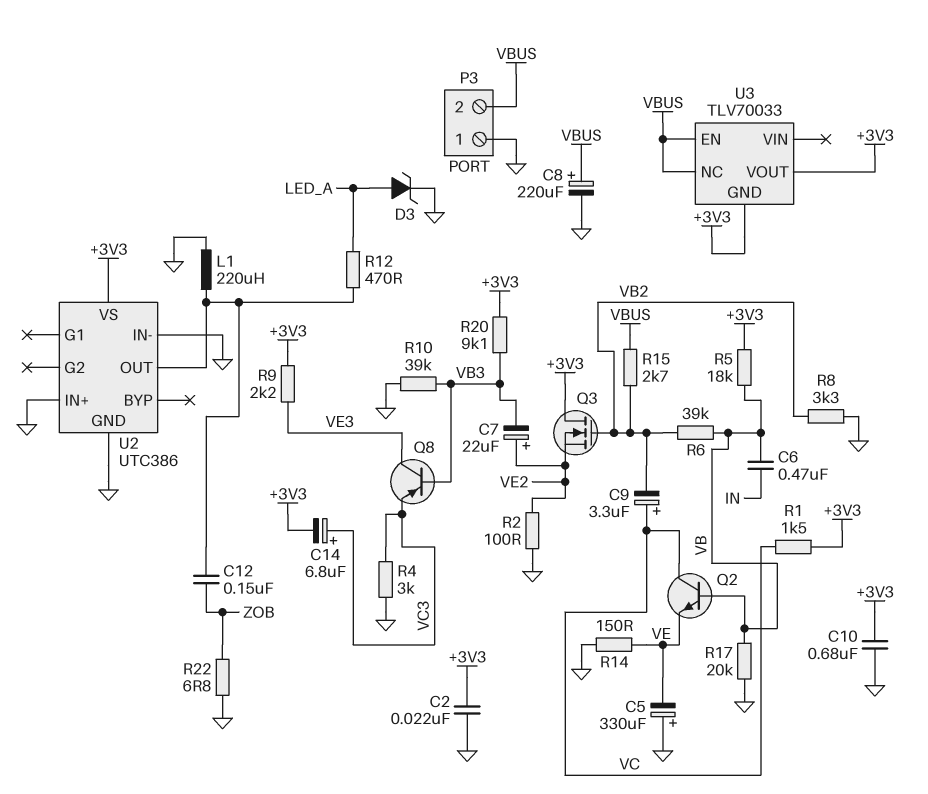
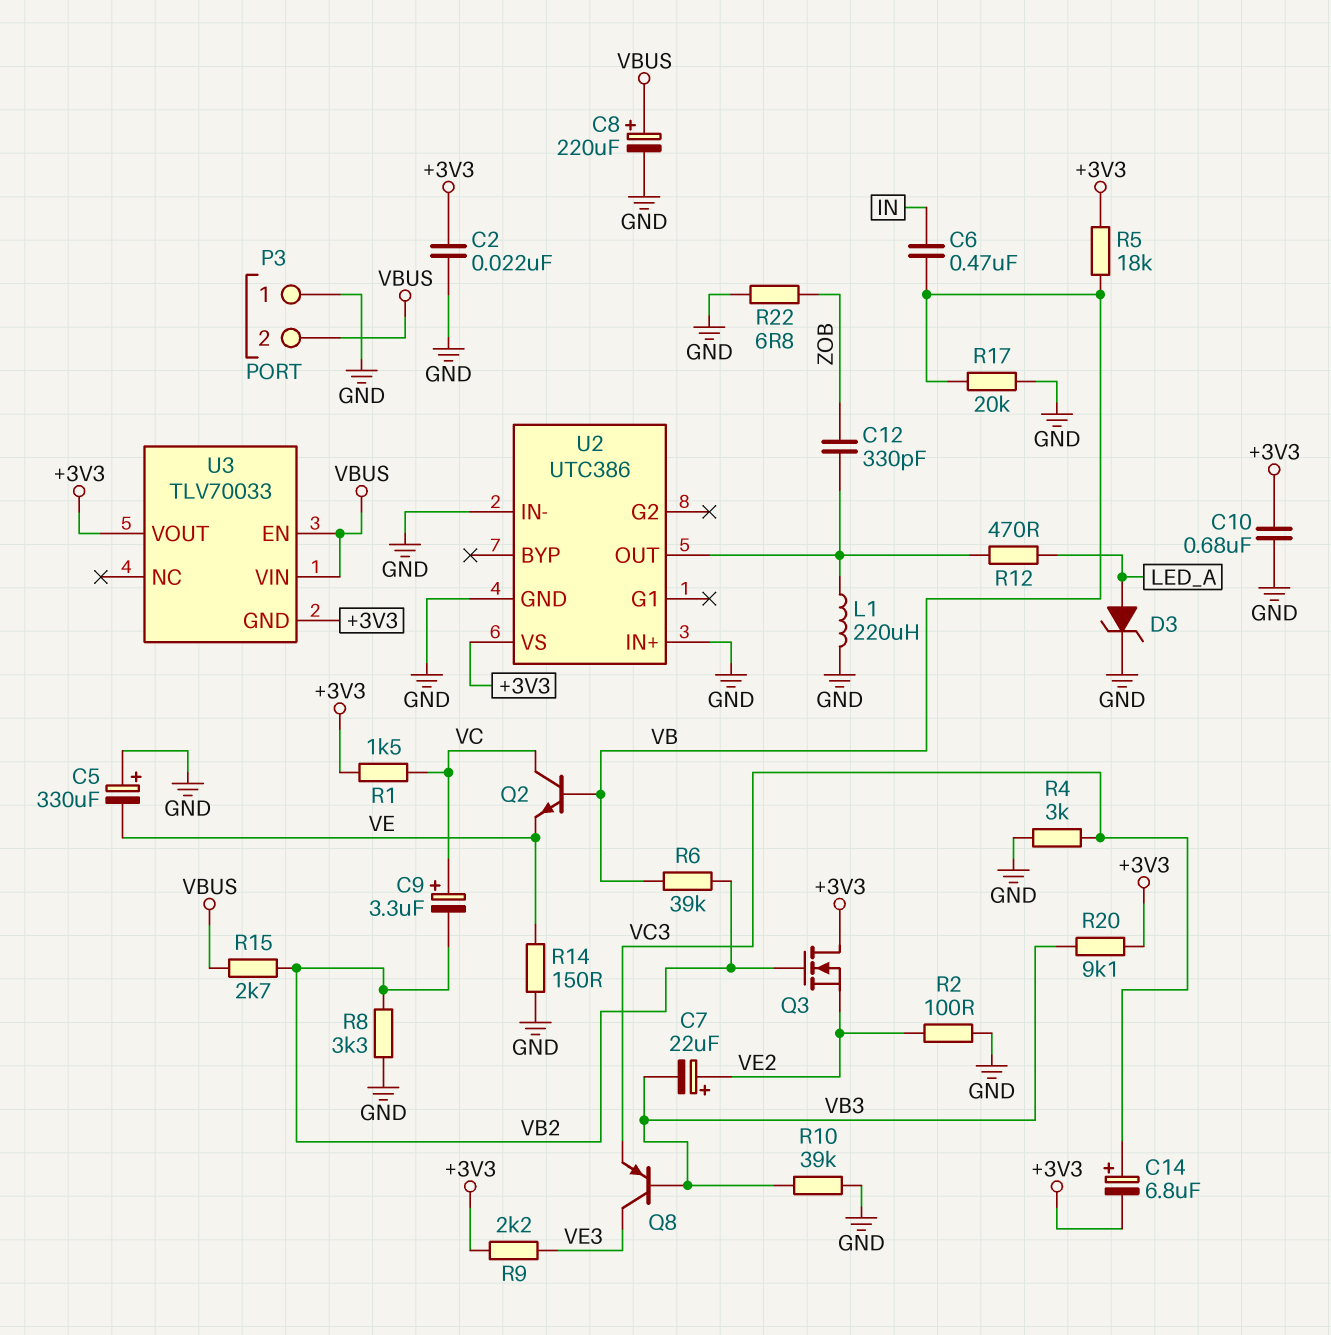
C12: 150nF (U2/OUT, ZOB) -> 330pF (U2/OUT, ZOB)
U3 pin NC: VBUS -> none
U3 pin VIN: none -> VBUS

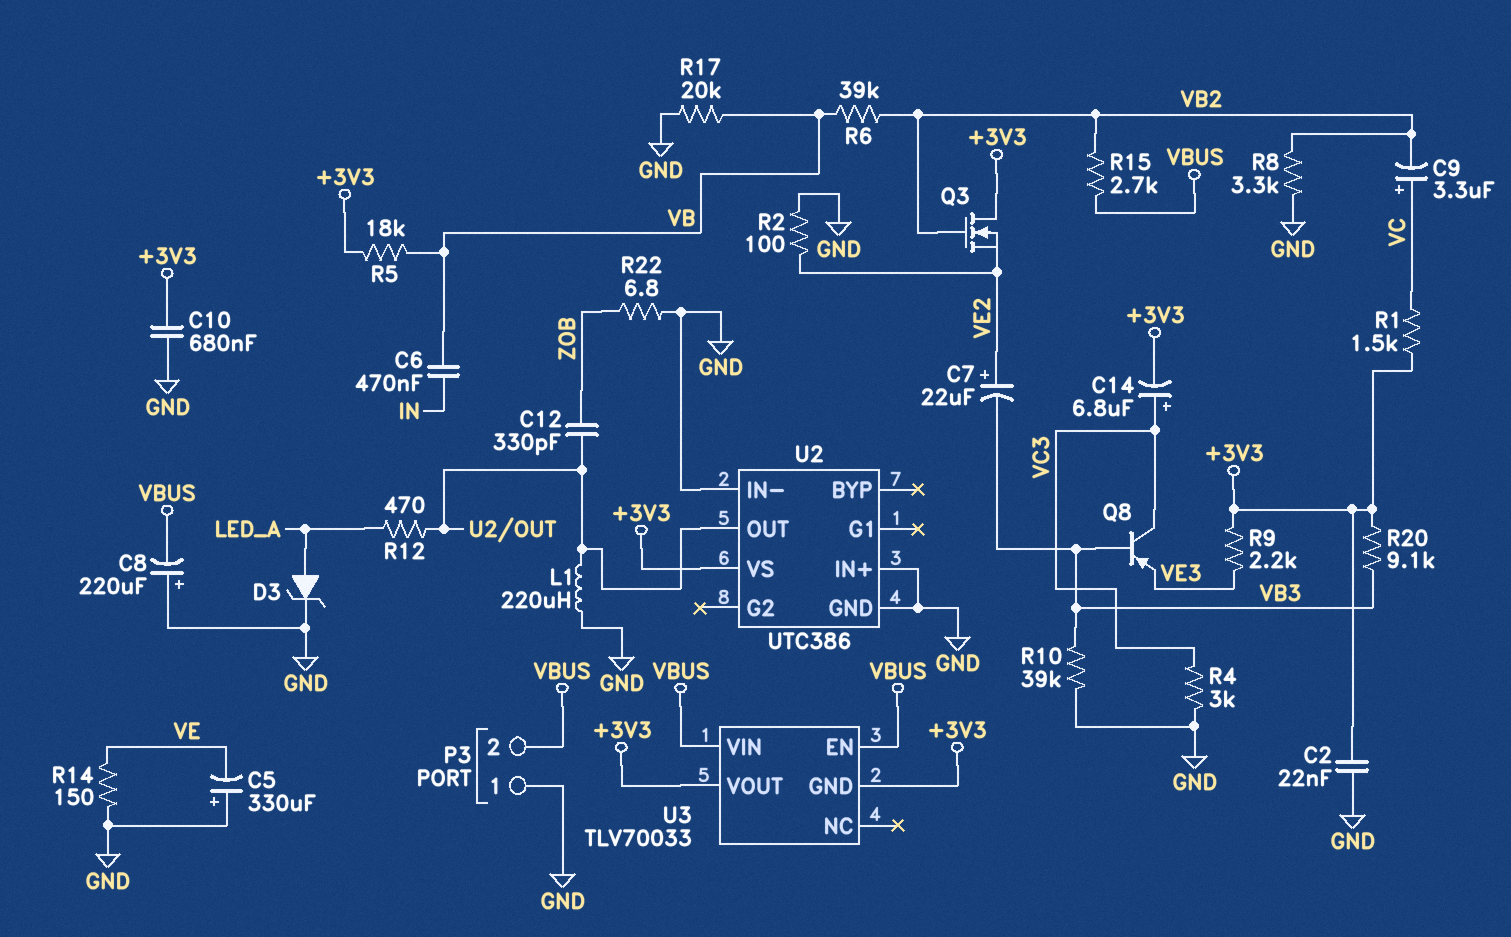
C8: 220uF (plus VBUS, minus GND) -> 220uF (plus GND, minus VBUS)
Q2: NPN (B VB, C VC, E VE) -> none
Q8: PNP (B VB3, C VE3, E VC3) -> PNP (B VB3, C VC3, E VE3)

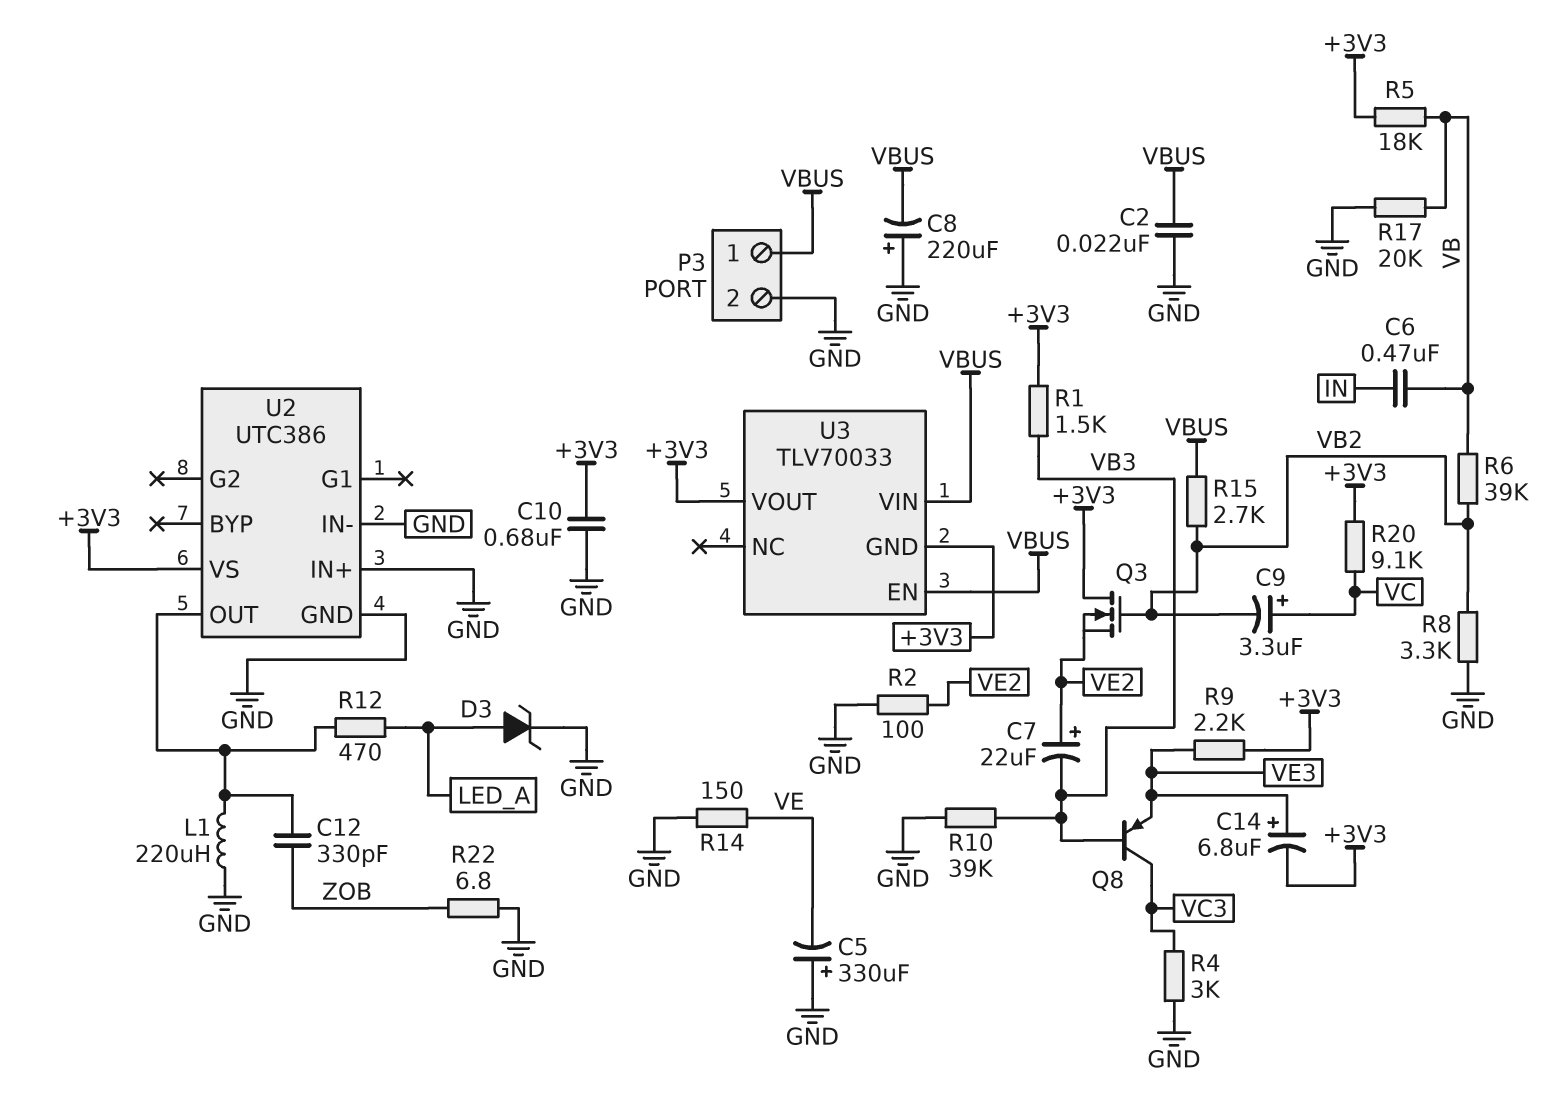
C2: 22nF (+3V3, GND) -> 22nF (GND, VBUS)
C14: 6.8uF (plus VC3, minus +3V3) -> 6.8uF (plus VE3, minus +3V3)
P3 pin 1: GND -> VBUS
P3 pin 2: VBUS -> GND
R1: 1.5k (+3V3, VC) -> 1.5k (+3V3, VB3)
R20: 9.1k (+3V3, VB3) -> 9.1k (+3V3, VC)

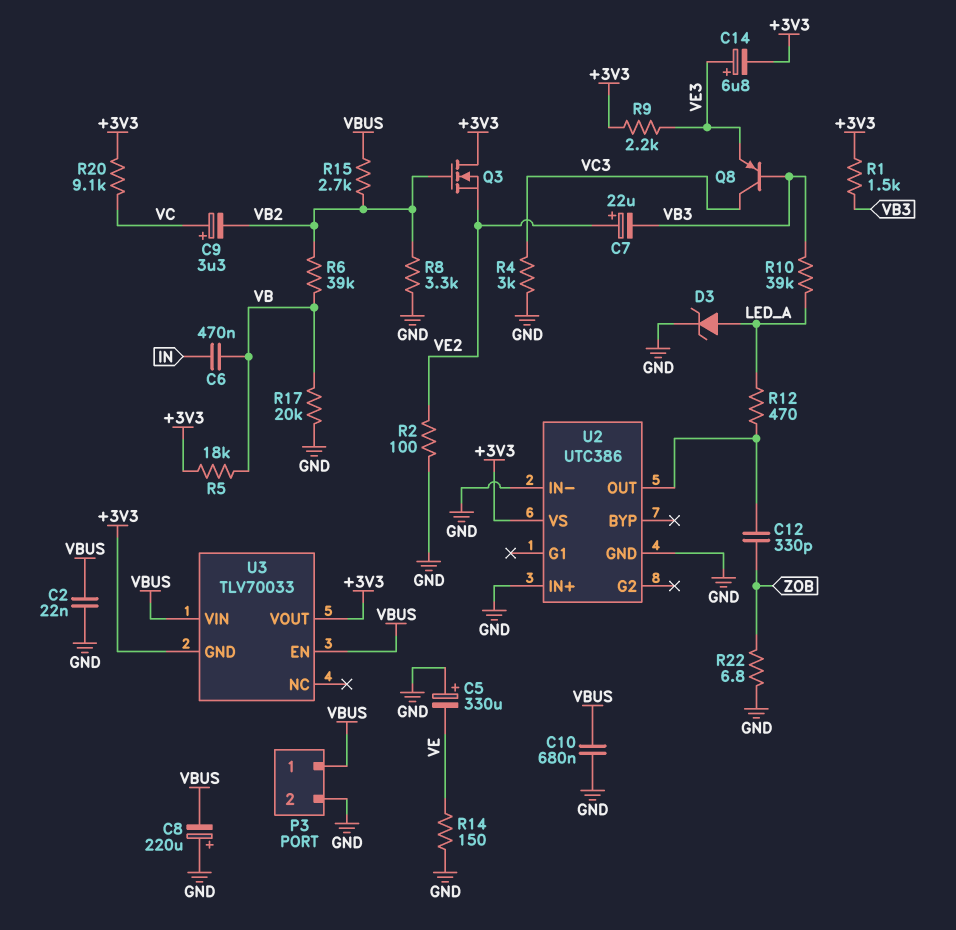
C10: 680nF (+3V3, GND) -> 680nF (GND, VBUS)
L1: 220uH (GND, U2/OUT) -> none
R10: 39k (GND, VB3) -> 39k (LED_A, VB3)

